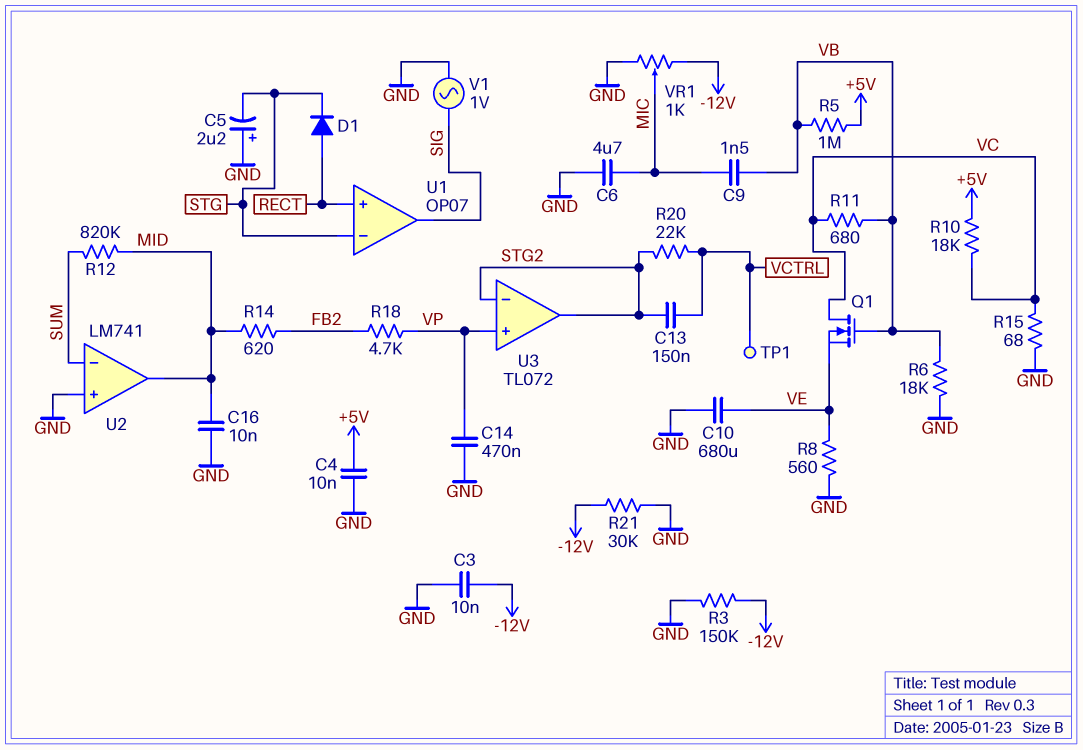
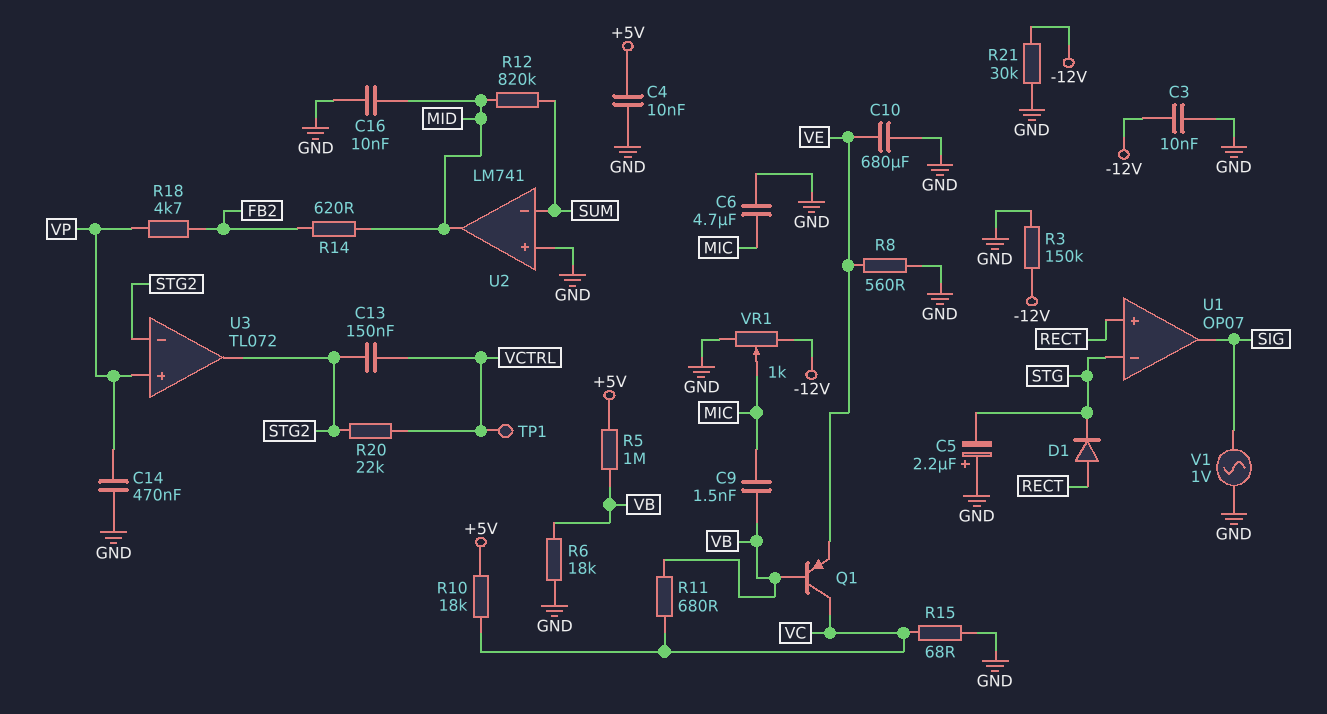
Q1: NMOS (G VB, D VC, S VE) -> PNP (B VB, C VC, E VE)

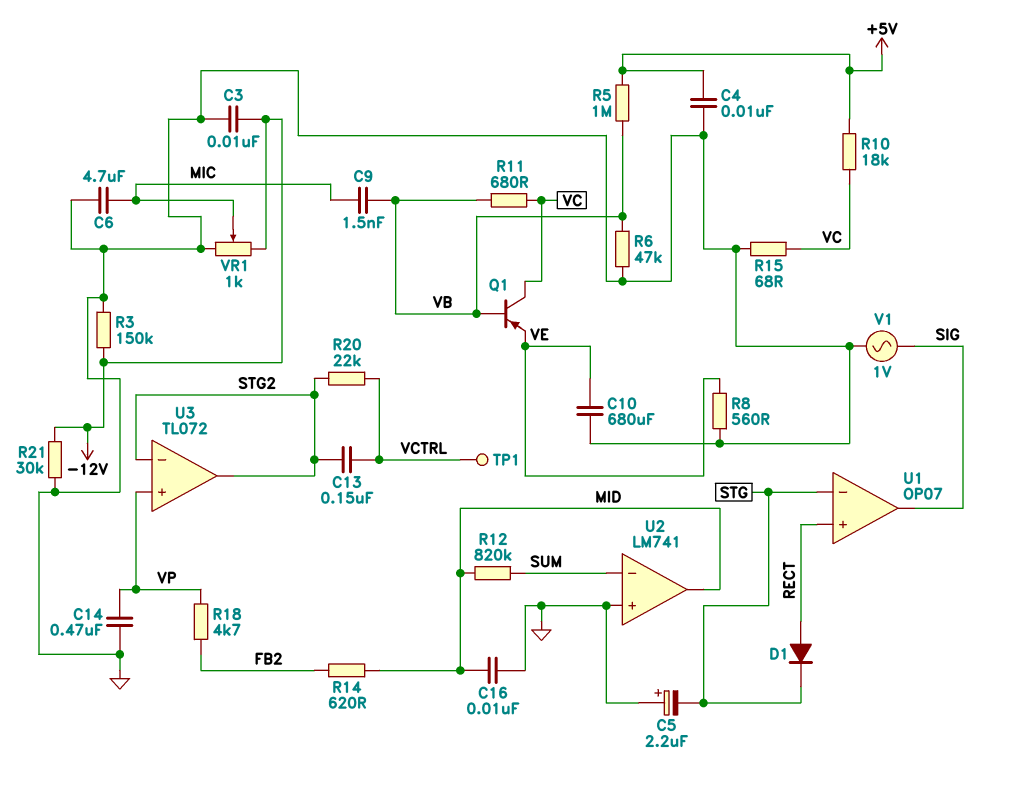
R6: 18k (GND, VB) -> 47k (GND, VB)

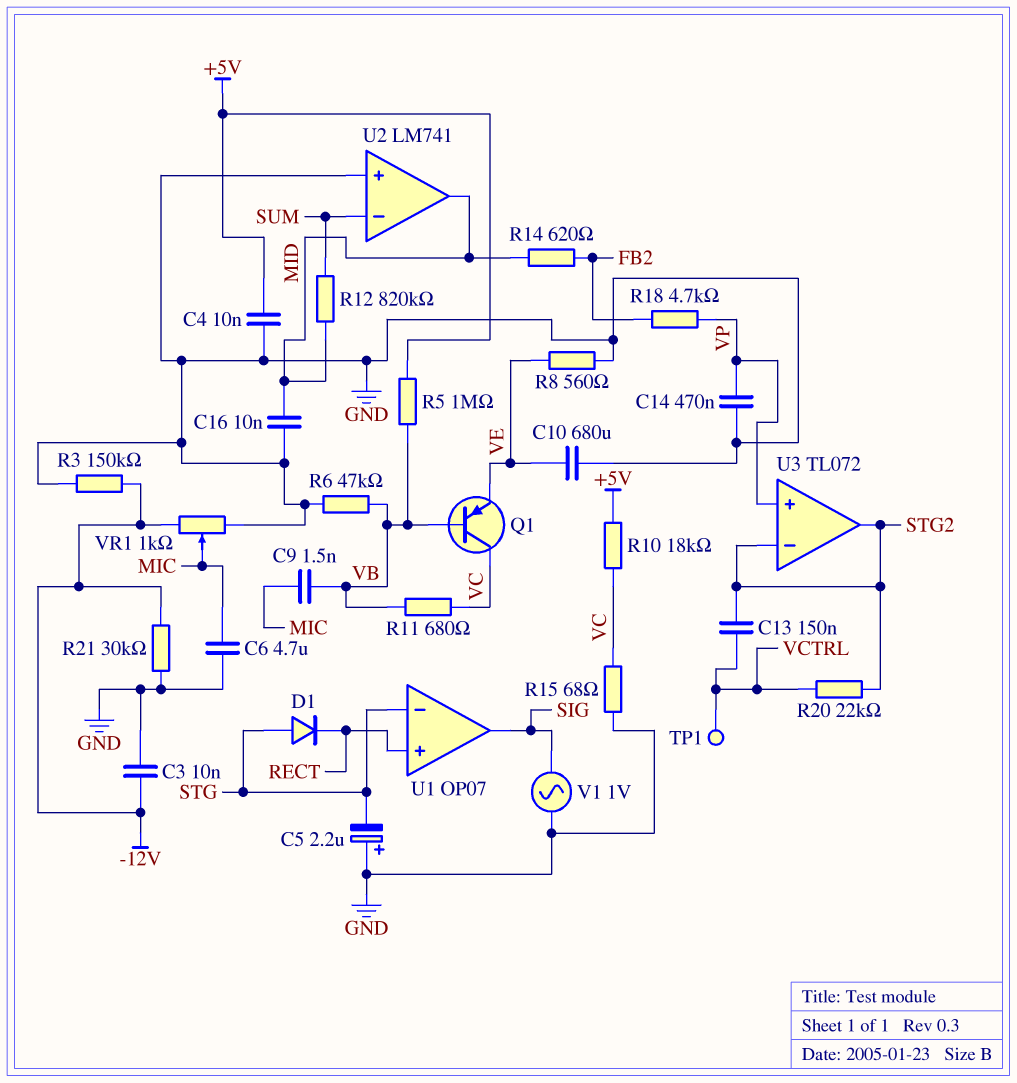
D1: diode (A RECT, K STG) -> diode (A STG, K RECT)

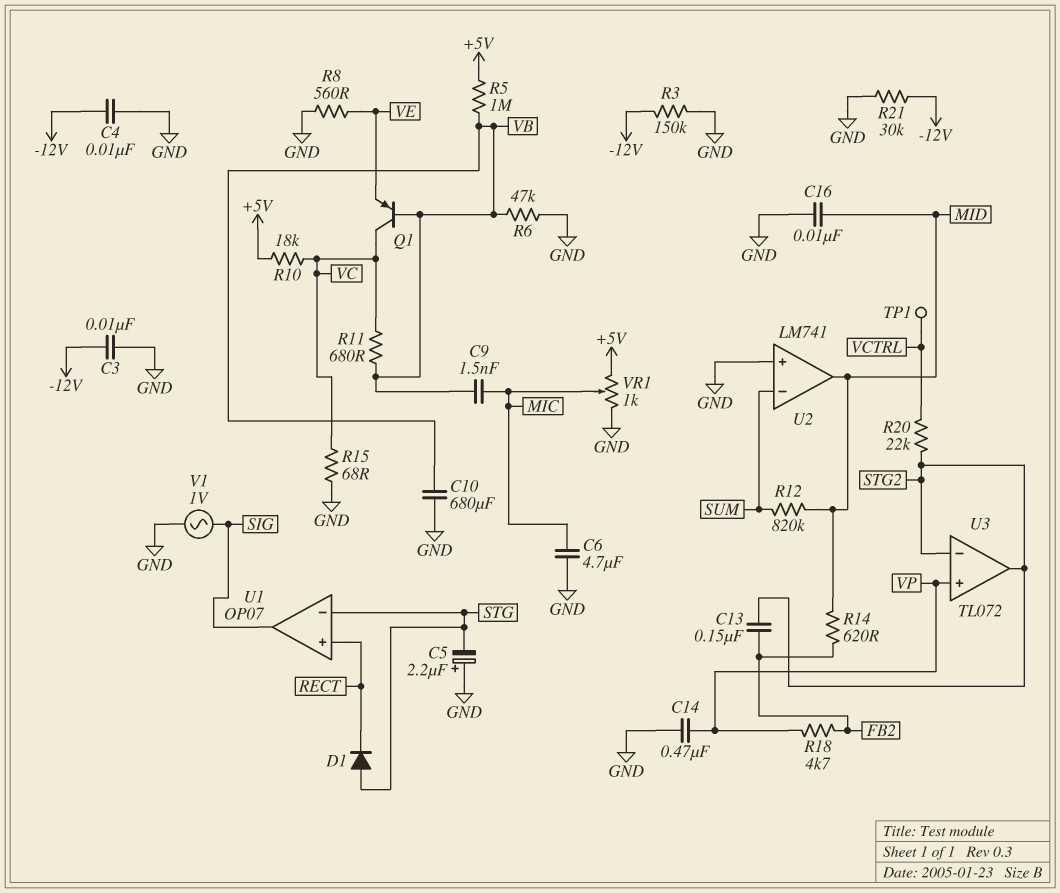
C4: 10nF (+5V, GND) -> 10nF (-12V, GND)
C10: 680uF (GND, VE) -> 680uF (GND, VB)
C13: 150nF (STG2, VCTRL) -> 150nF (FB2, STG2)
VR1: 1k (-12V, GND, wiper MIC) -> 1k (+5V, GND, wiper MIC)

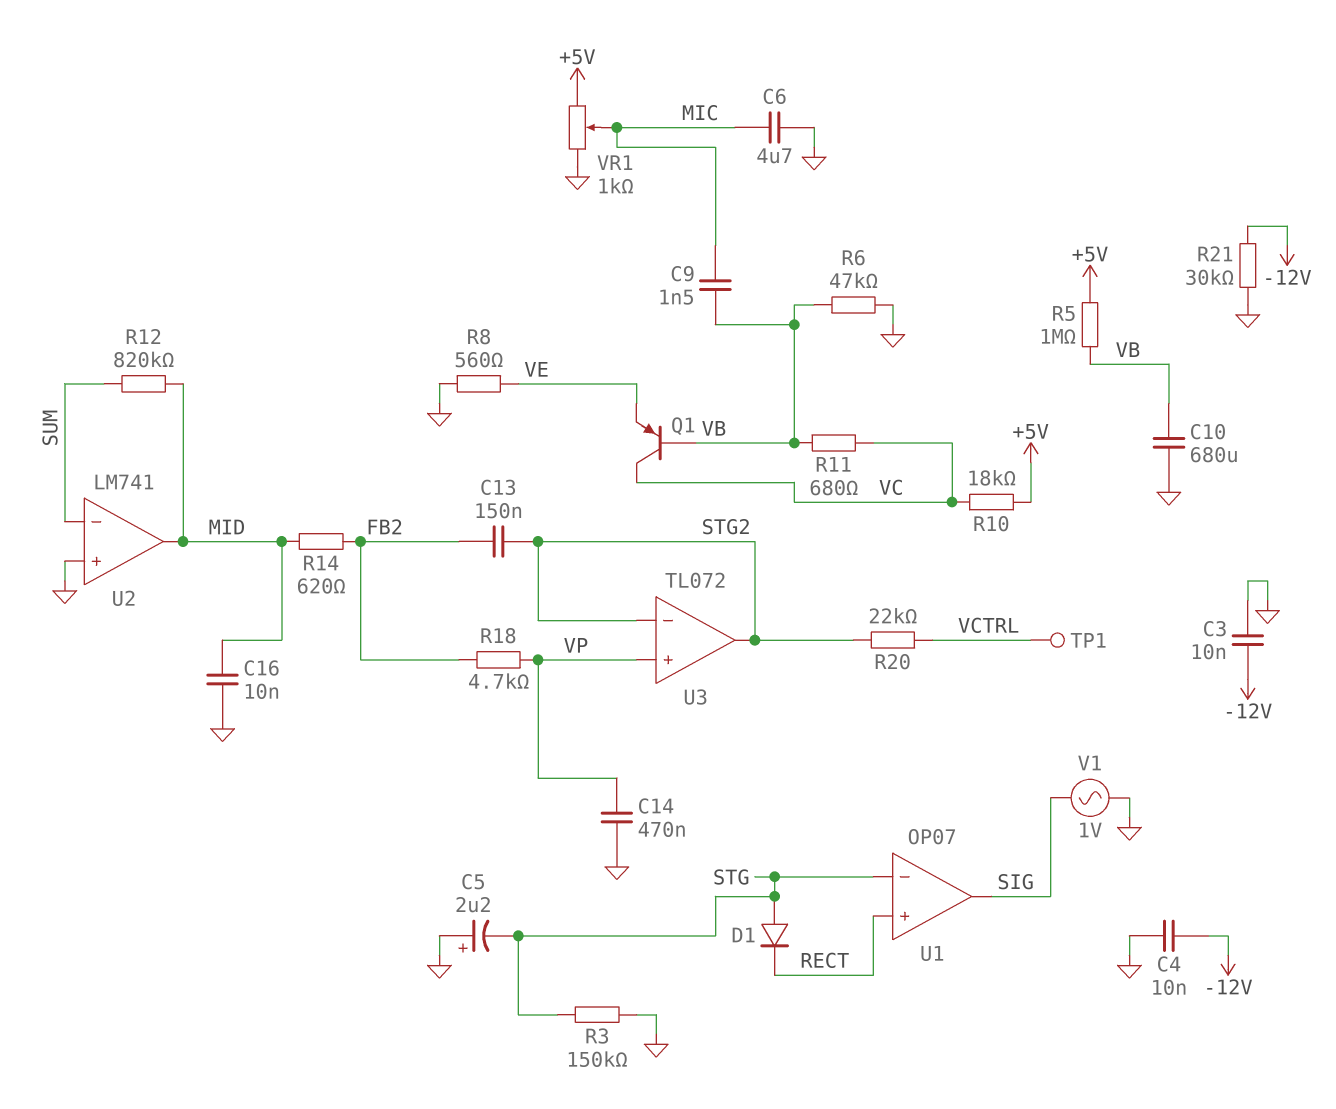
R3: 150k (-12V, GND) -> 150k (GND, STG)
R15: 68 (GND, VC) -> none

